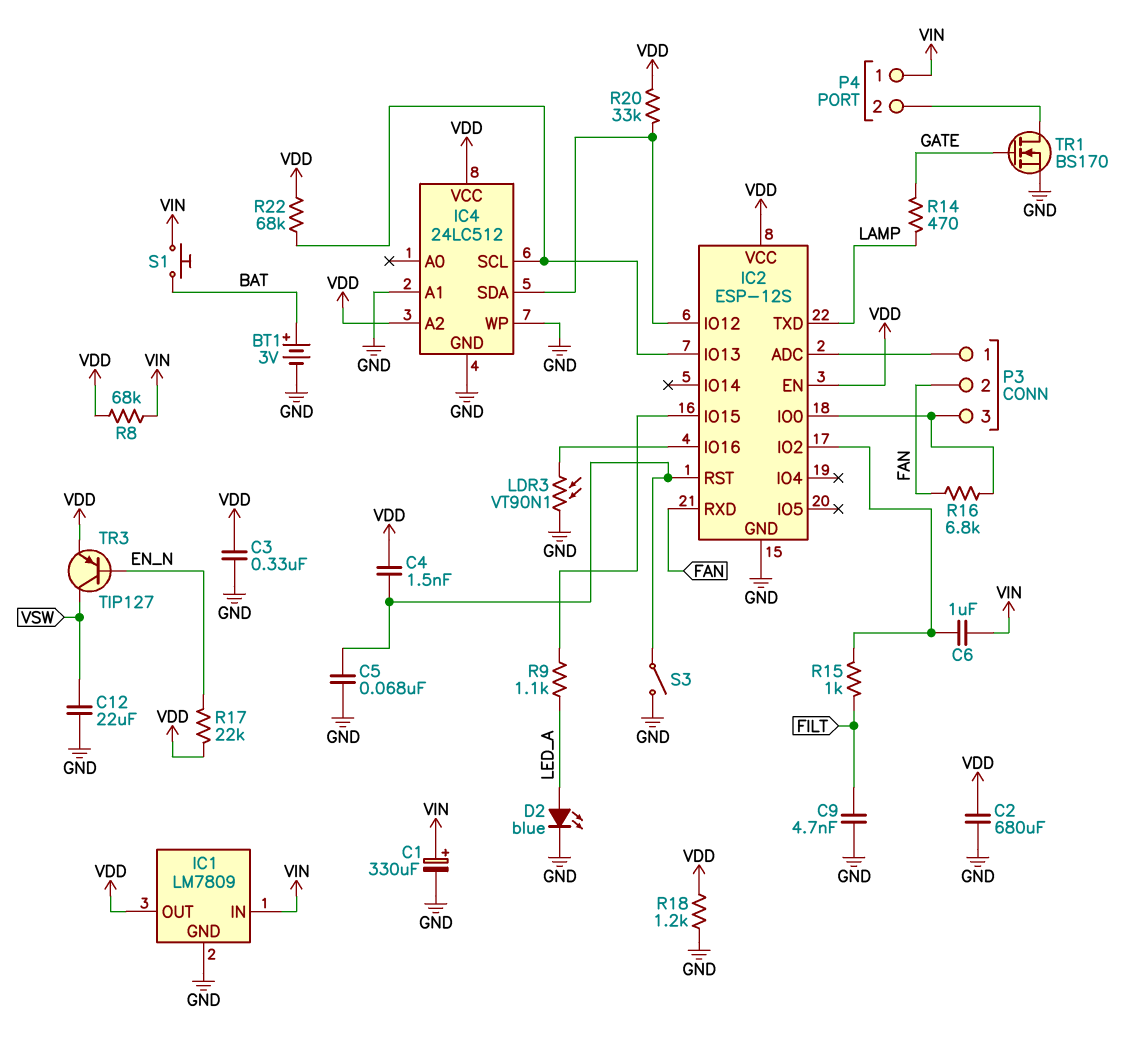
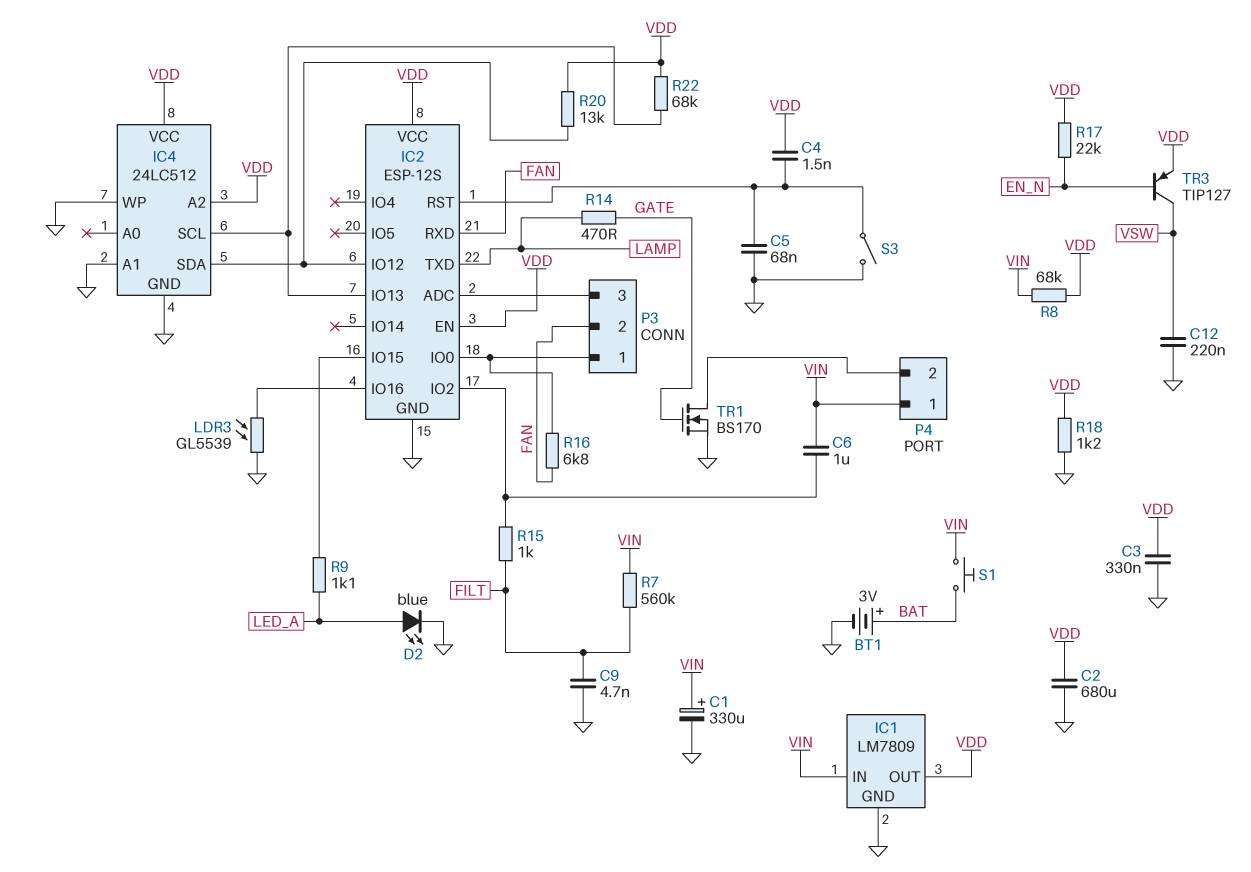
C12: 22uF (GND, VSW) -> 220nF (GND, VSW)
LDR3: VT90N1 (GND, IC2/IO16) -> GL5539 (GND, IC2/IO16)
P3 pin 1: IC2/ADC -> IC2/IO0
P3 pin 3: IC2/IO0 -> IC2/ADC
R7: none -> 560k (FILT, VIN)
R20: 33k (IC2/IO12, VDD) -> 13k (IC2/IO12, VDD)

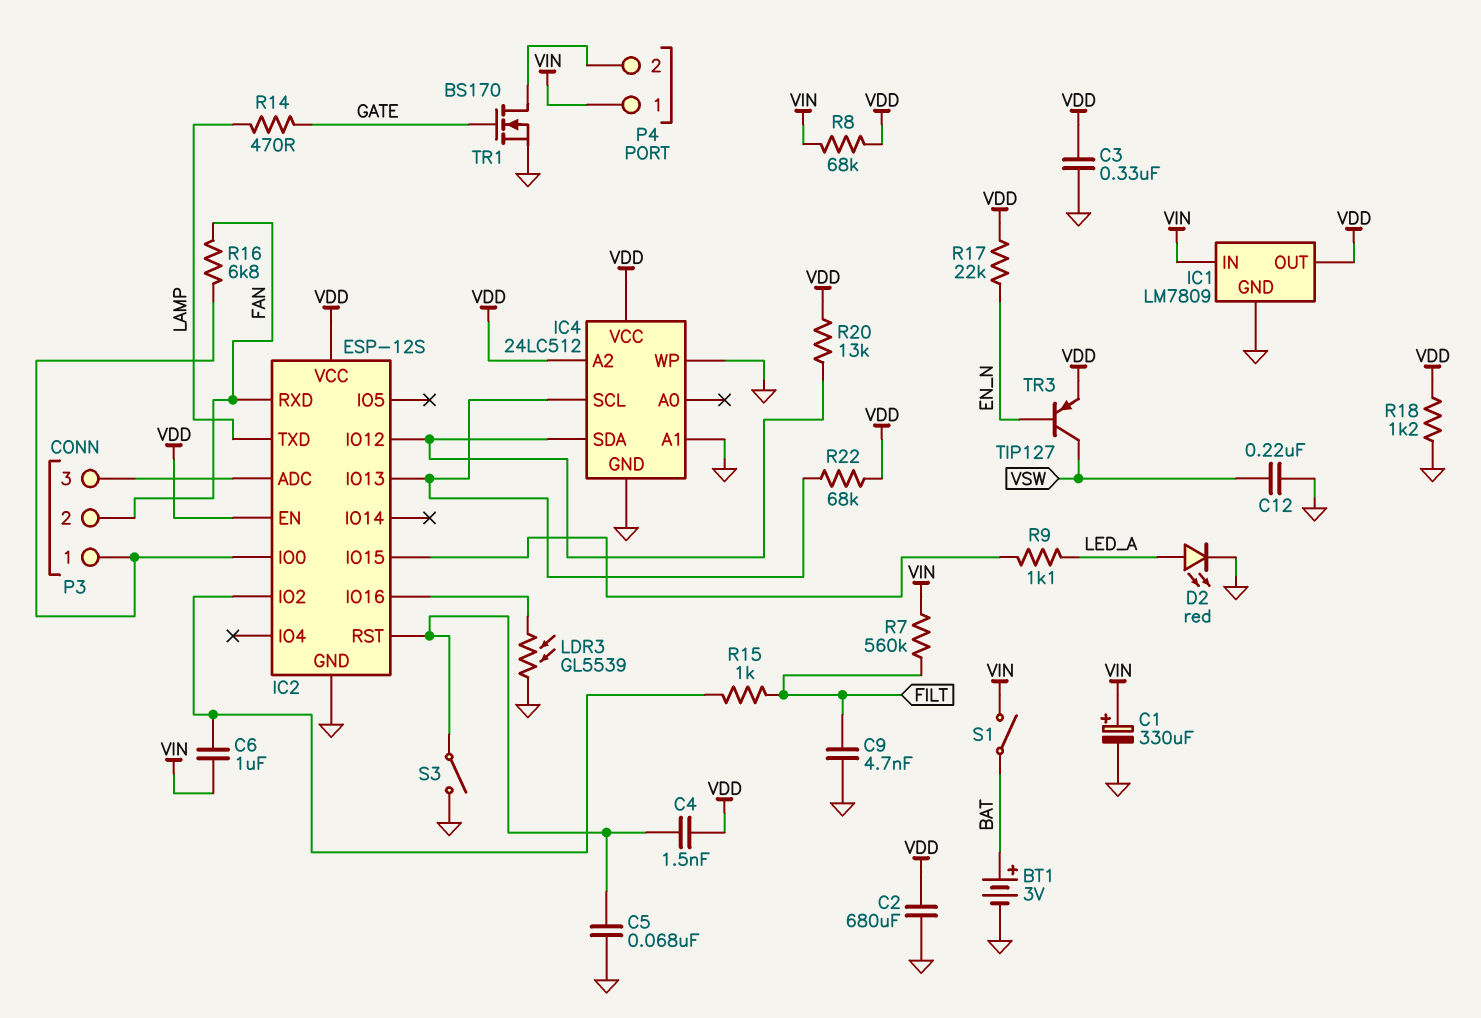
D2: LED blue (A LED_A, K GND) -> LED red (A LED_A, K GND)
S1: button (BAT, VIN) -> switch (BAT, VIN)

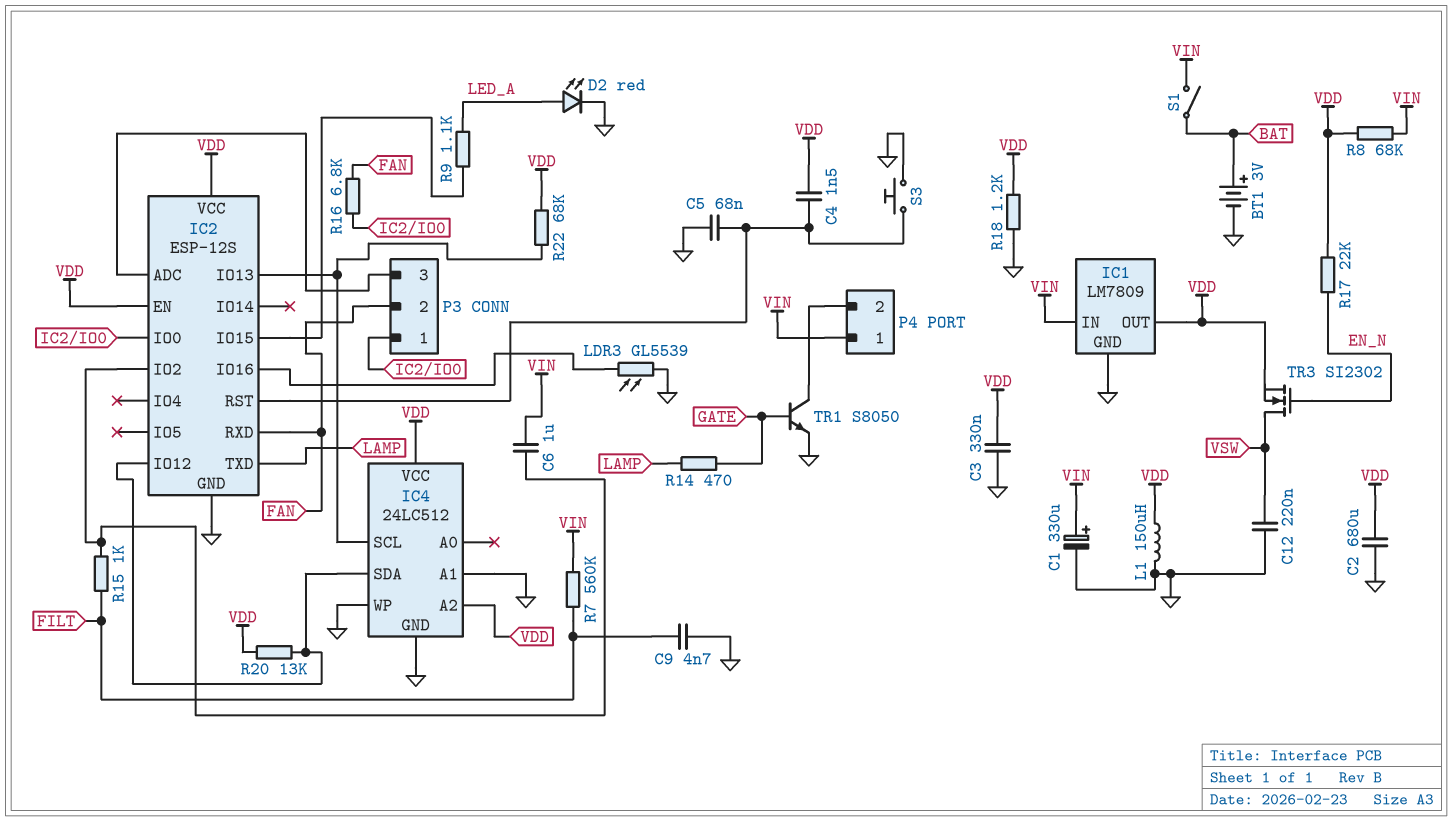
L1: none -> 150uH (GND, VDD)
S3: switch (GND, IC2/RST) -> button (GND, IC2/RST)
TR1: NMOS BS170 (G GATE, D P4/2, S GND) -> NPN S8050 (B GATE, C P4/2, E GND)
TR3: PNP TIP127 (B EN_N, C VSW, E VDD) -> NMOS SI2302 (G EN_N, D VSW, S VDD)

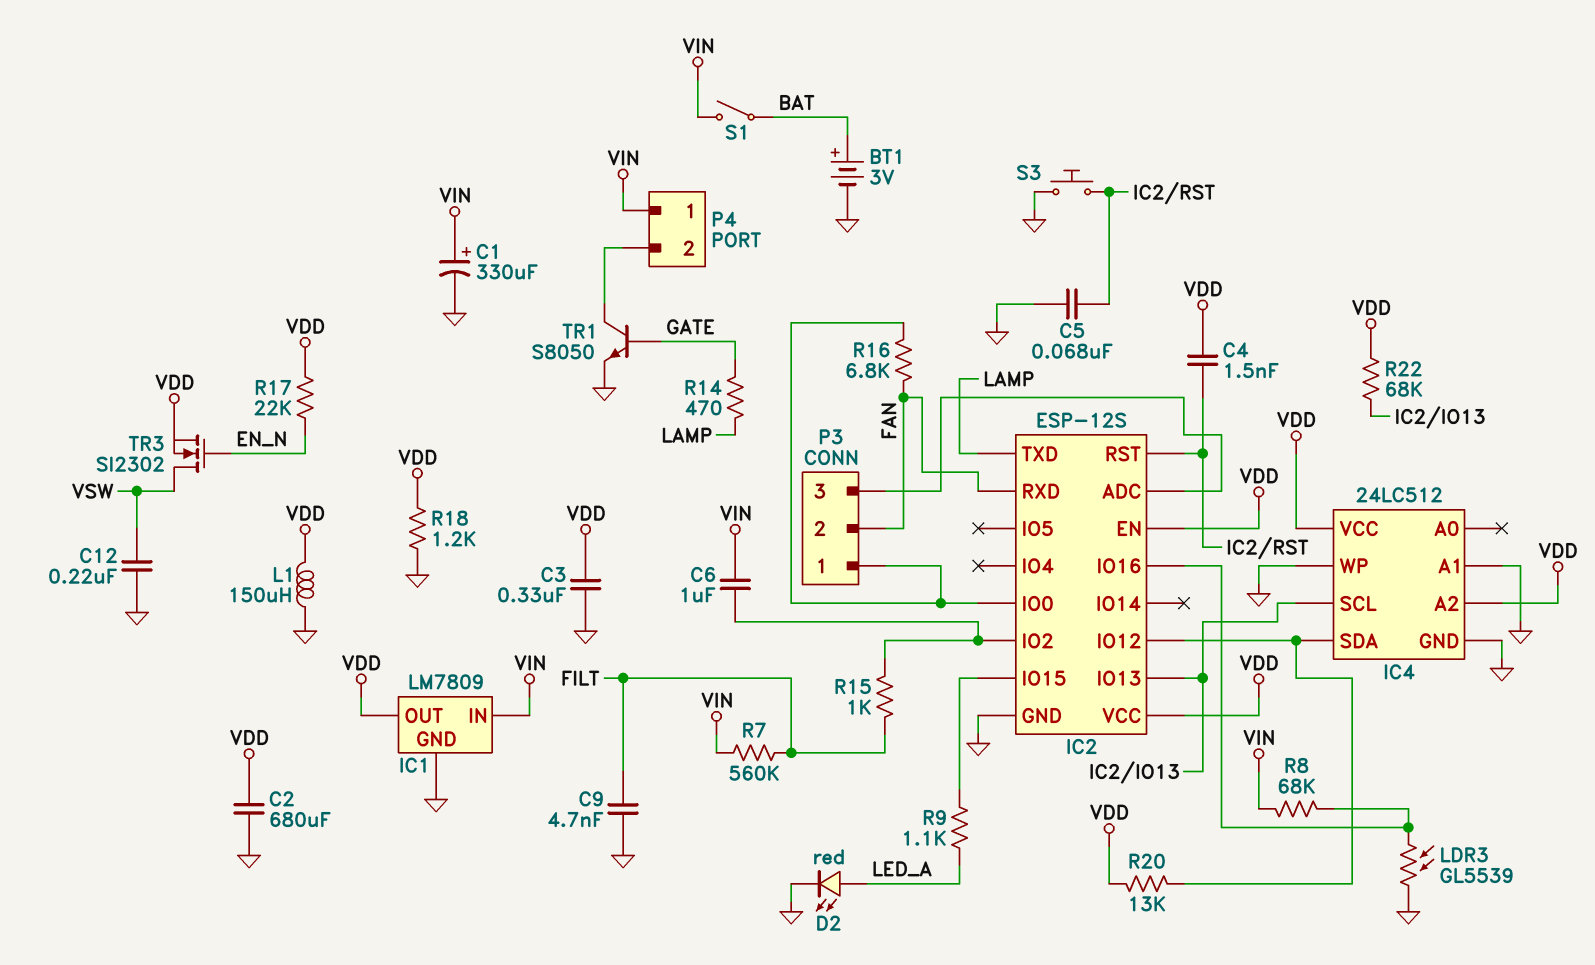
R8: 68k (VDD, VIN) -> 68k (IC2/IO16, VIN)

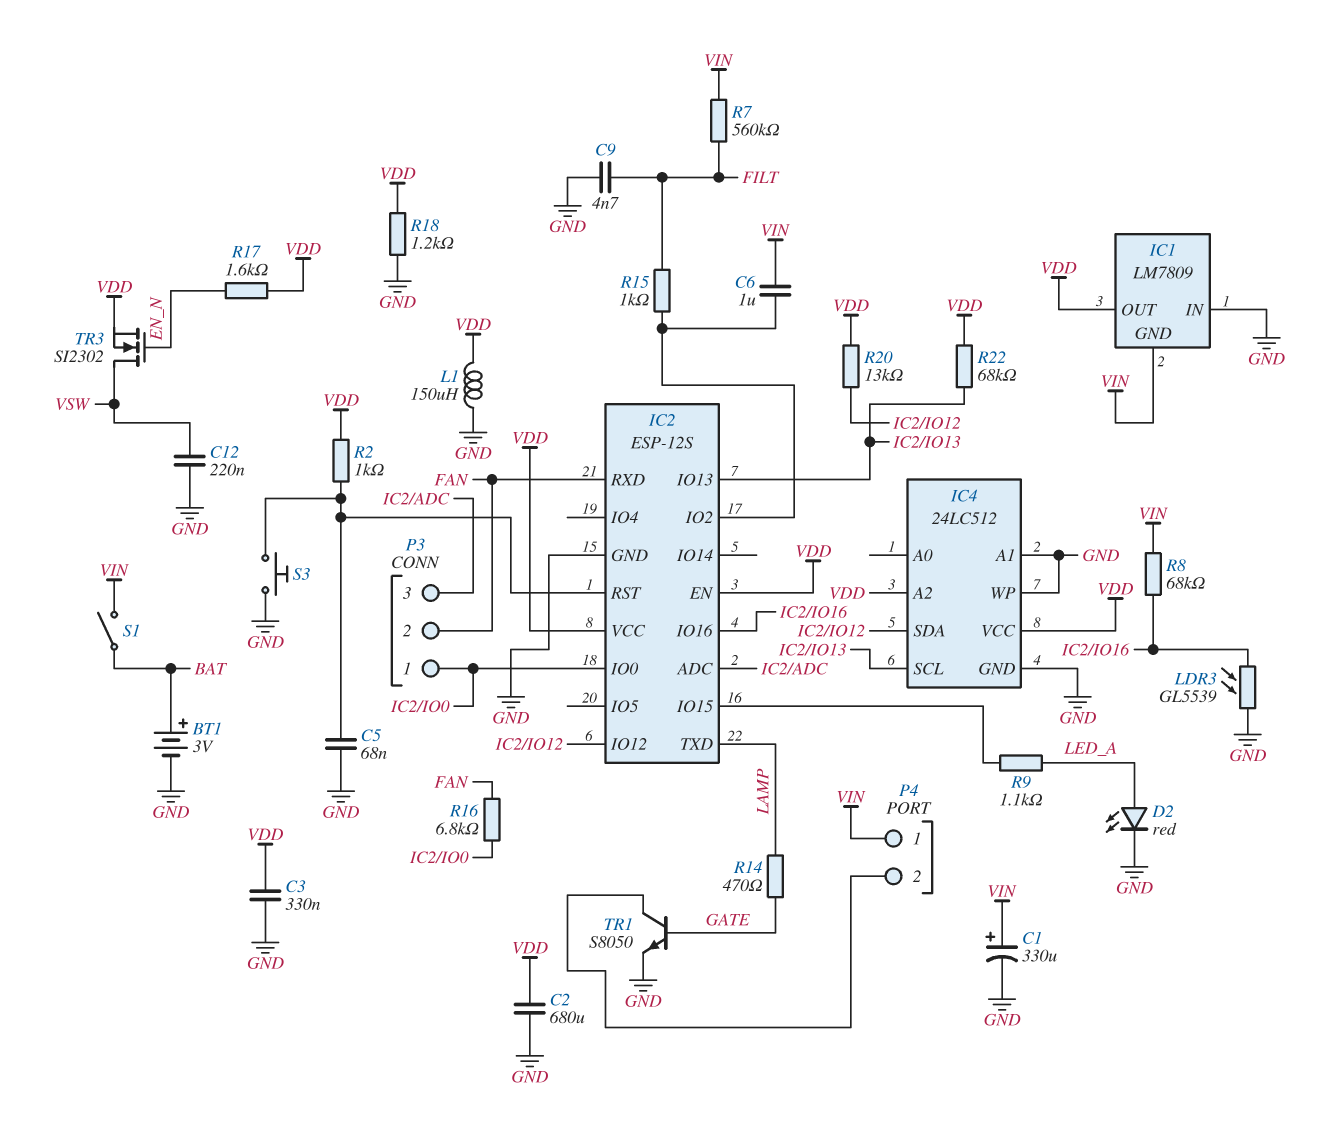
C4: 1.5nF (IC2/RST, VDD) -> none
IC1 pin GND: GND -> VIN
IC1 pin IN: VIN -> GND
R2: none -> 1k (IC2/RST, VDD)
R17: 22k (EN_N, VDD) -> 1.6k (EN_N, VDD)

